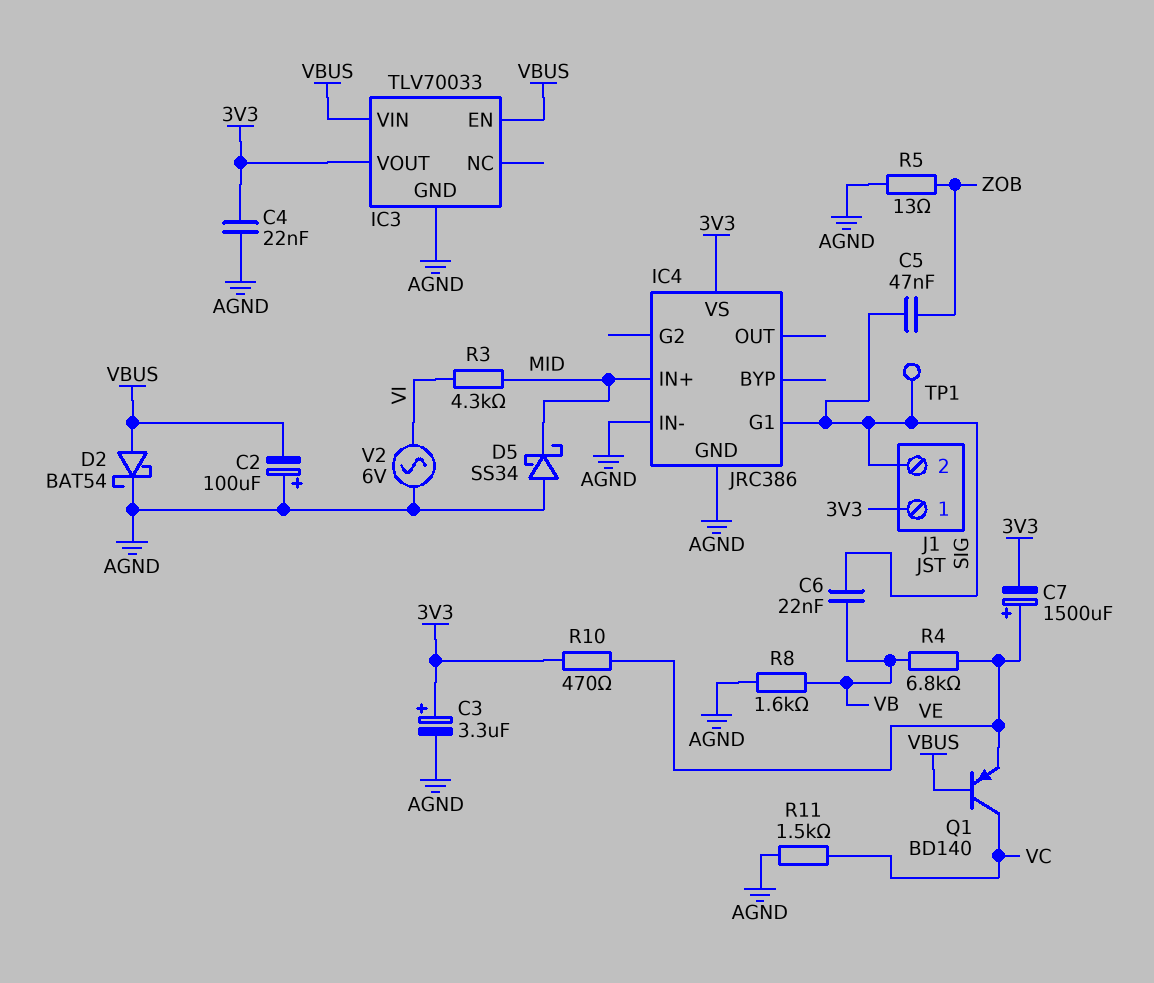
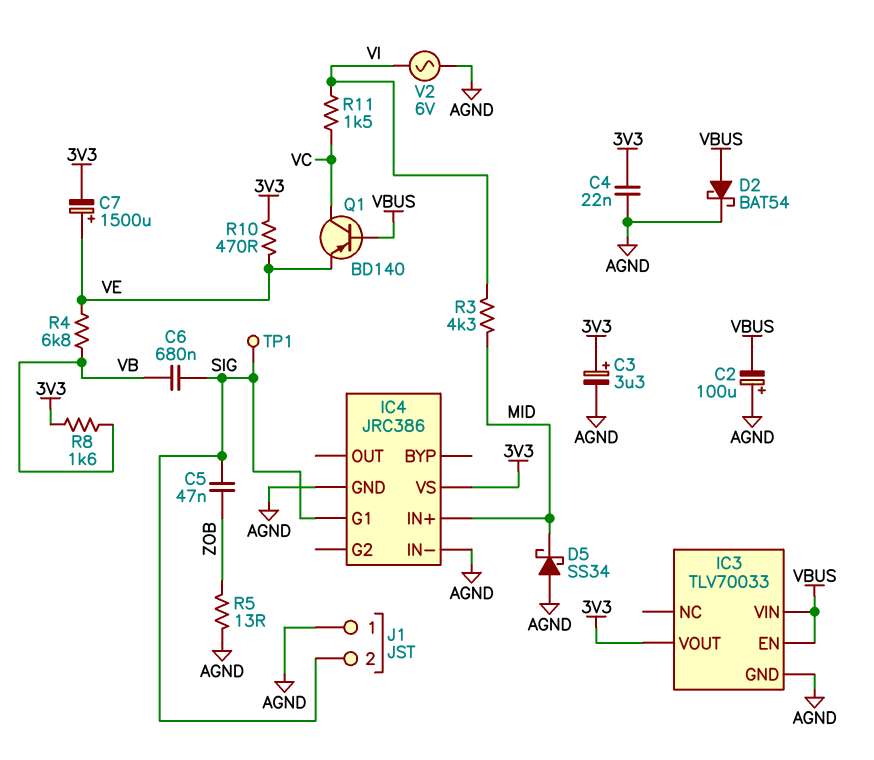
C6: 22nF (SIG, VB) -> 680nF (SIG, VB)
J1 pin 1: 3V3 -> AGND
R8: 1.6k (AGND, VB) -> 1.6k (3V3, VB)
R11: 1.5k (AGND, VC) -> 1.5k (VC, VI)

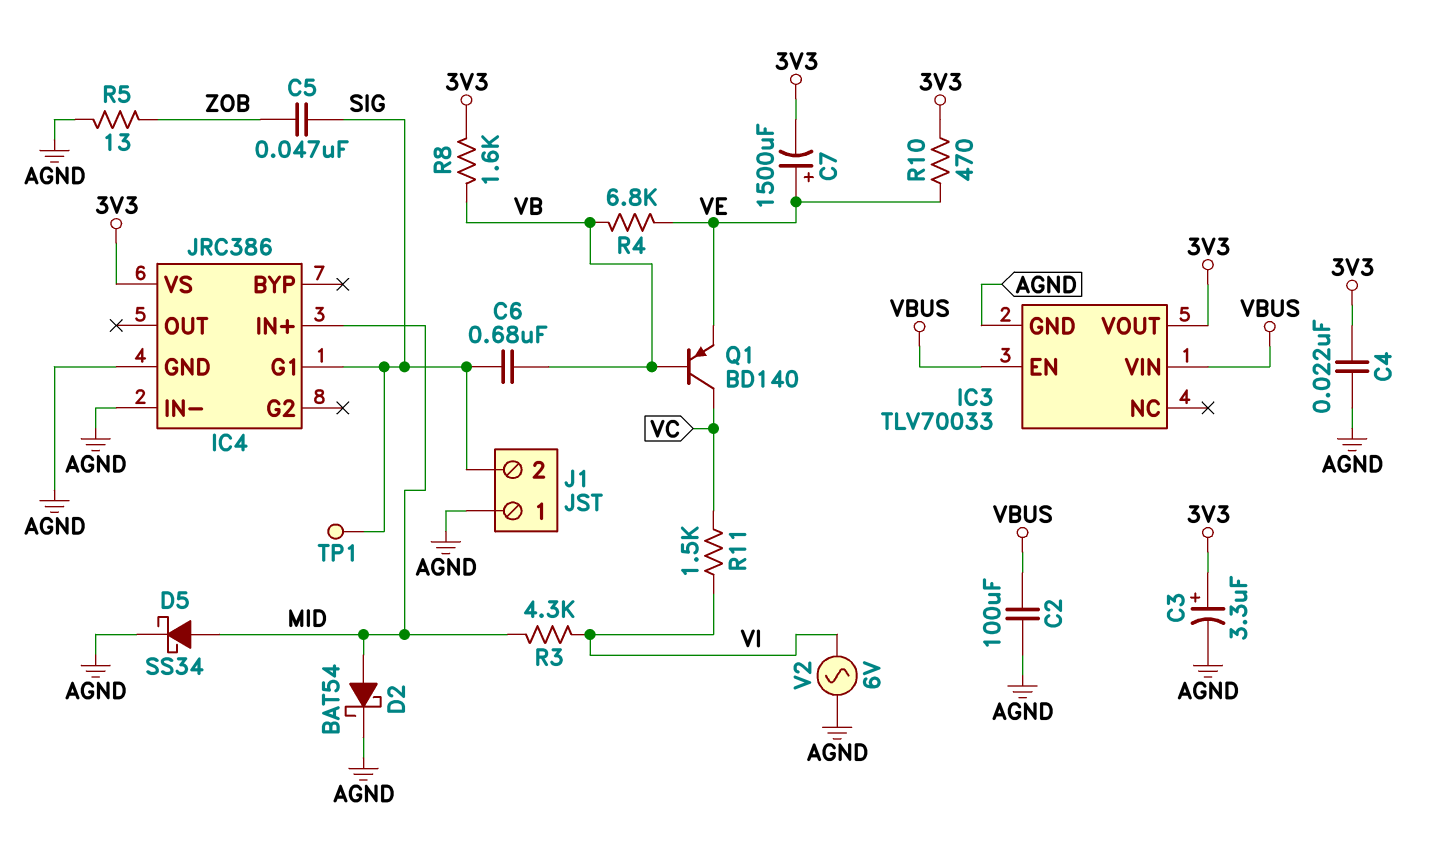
C2: 100uF (plus AGND, minus VBUS) -> 100uF (AGND, VBUS)
D2: schottky BAT54 (A VBUS, K AGND) -> schottky BAT54 (A MID, K AGND)
D5: schottky SS34 (A AGND, K MID) -> schottky SS34 (A MID, K AGND)
Q1: PNP BD140 (B VBUS, C VC, E VE) -> PNP BD140 (B VB, C VC, E VE)

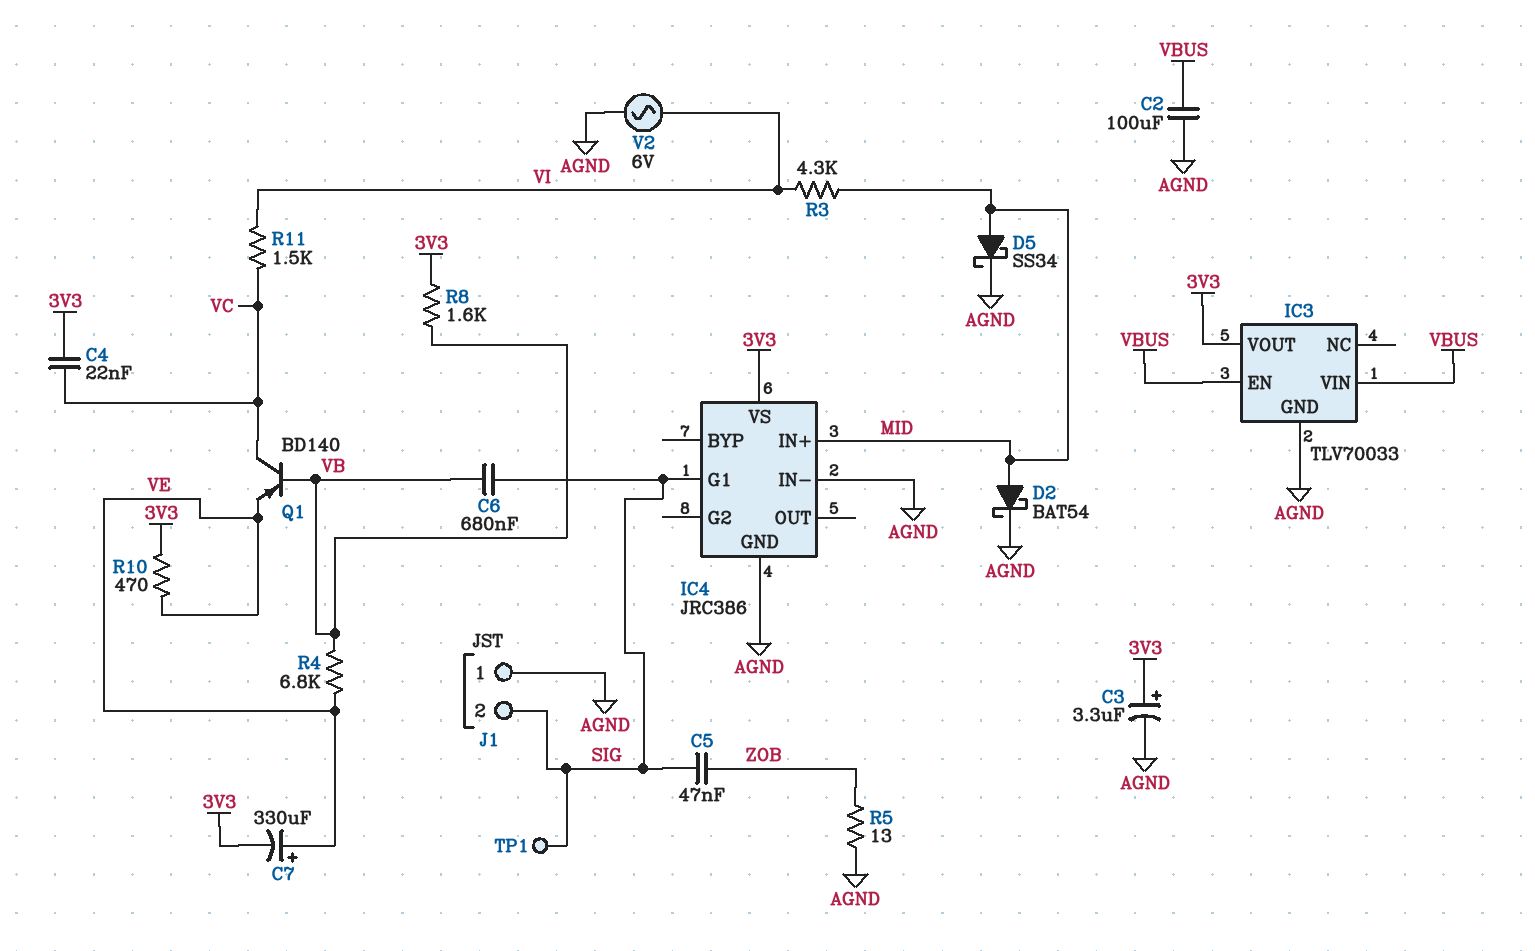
C4: 22nF (3V3, AGND) -> 22nF (3V3, VC)
C7: 1500uF (plus VE, minus 3V3) -> 330uF (plus VE, minus 3V3)

